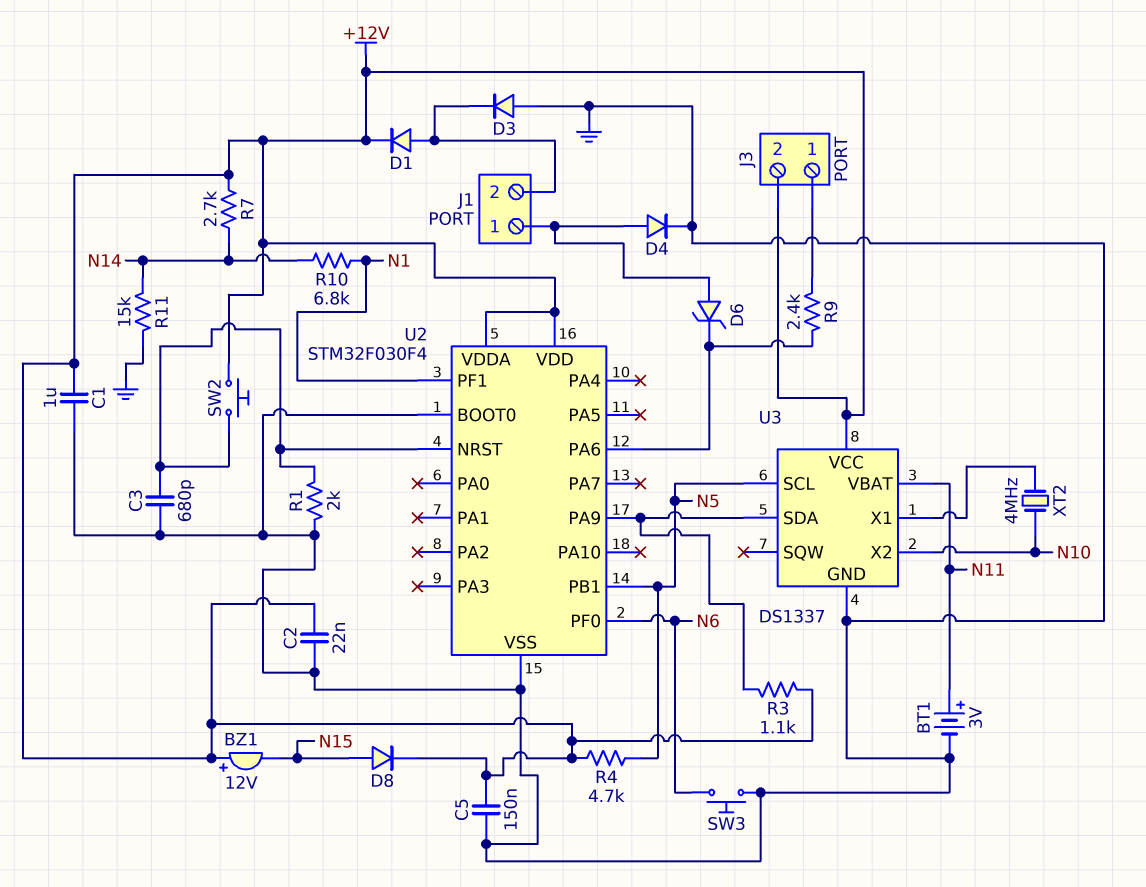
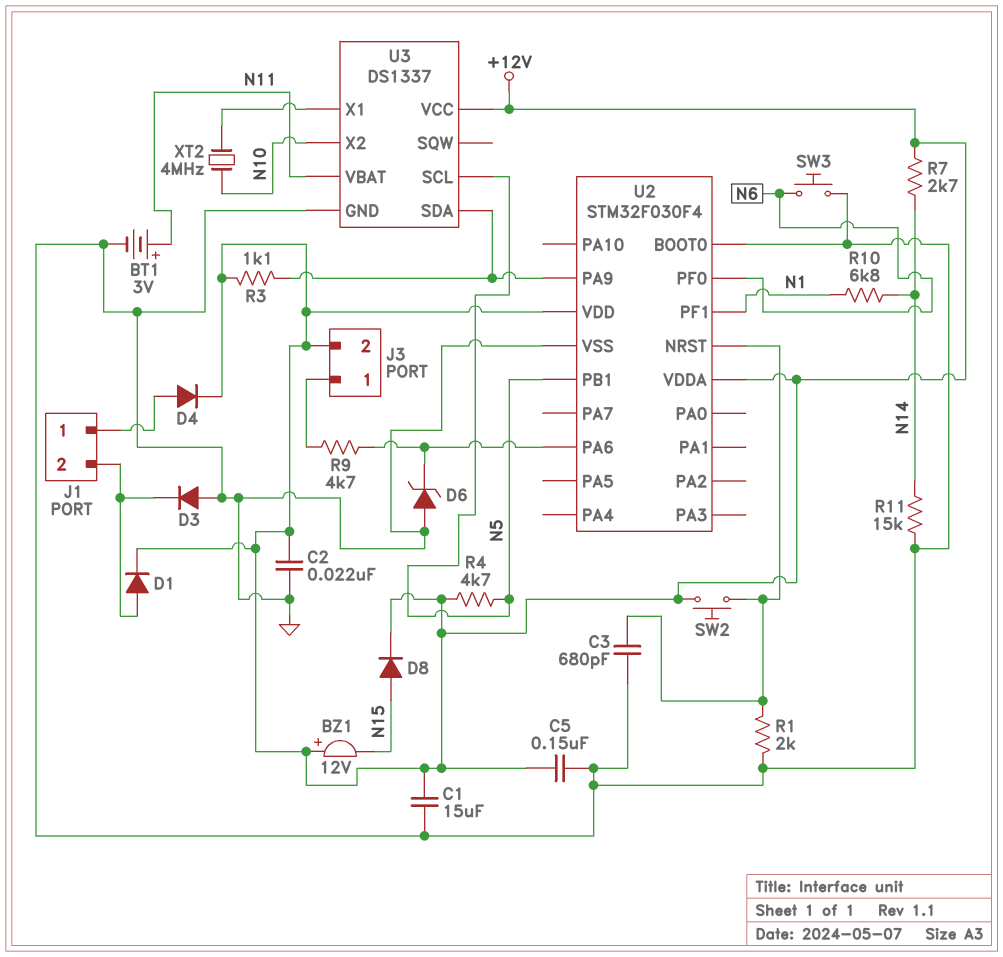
C1: 1uF (+12V, GND) -> 15uF (+12V, GND)
D4: diode (A J1/1, K GND) -> diode (A J1/1, K +12V)
D6: zener (A J1/1, K U2/PA6) -> zener (A GND, K U2/PA6)
R9: 2.4k (J3/1, U2/PA6) -> 4.7k (J3/1, U2/PA6)

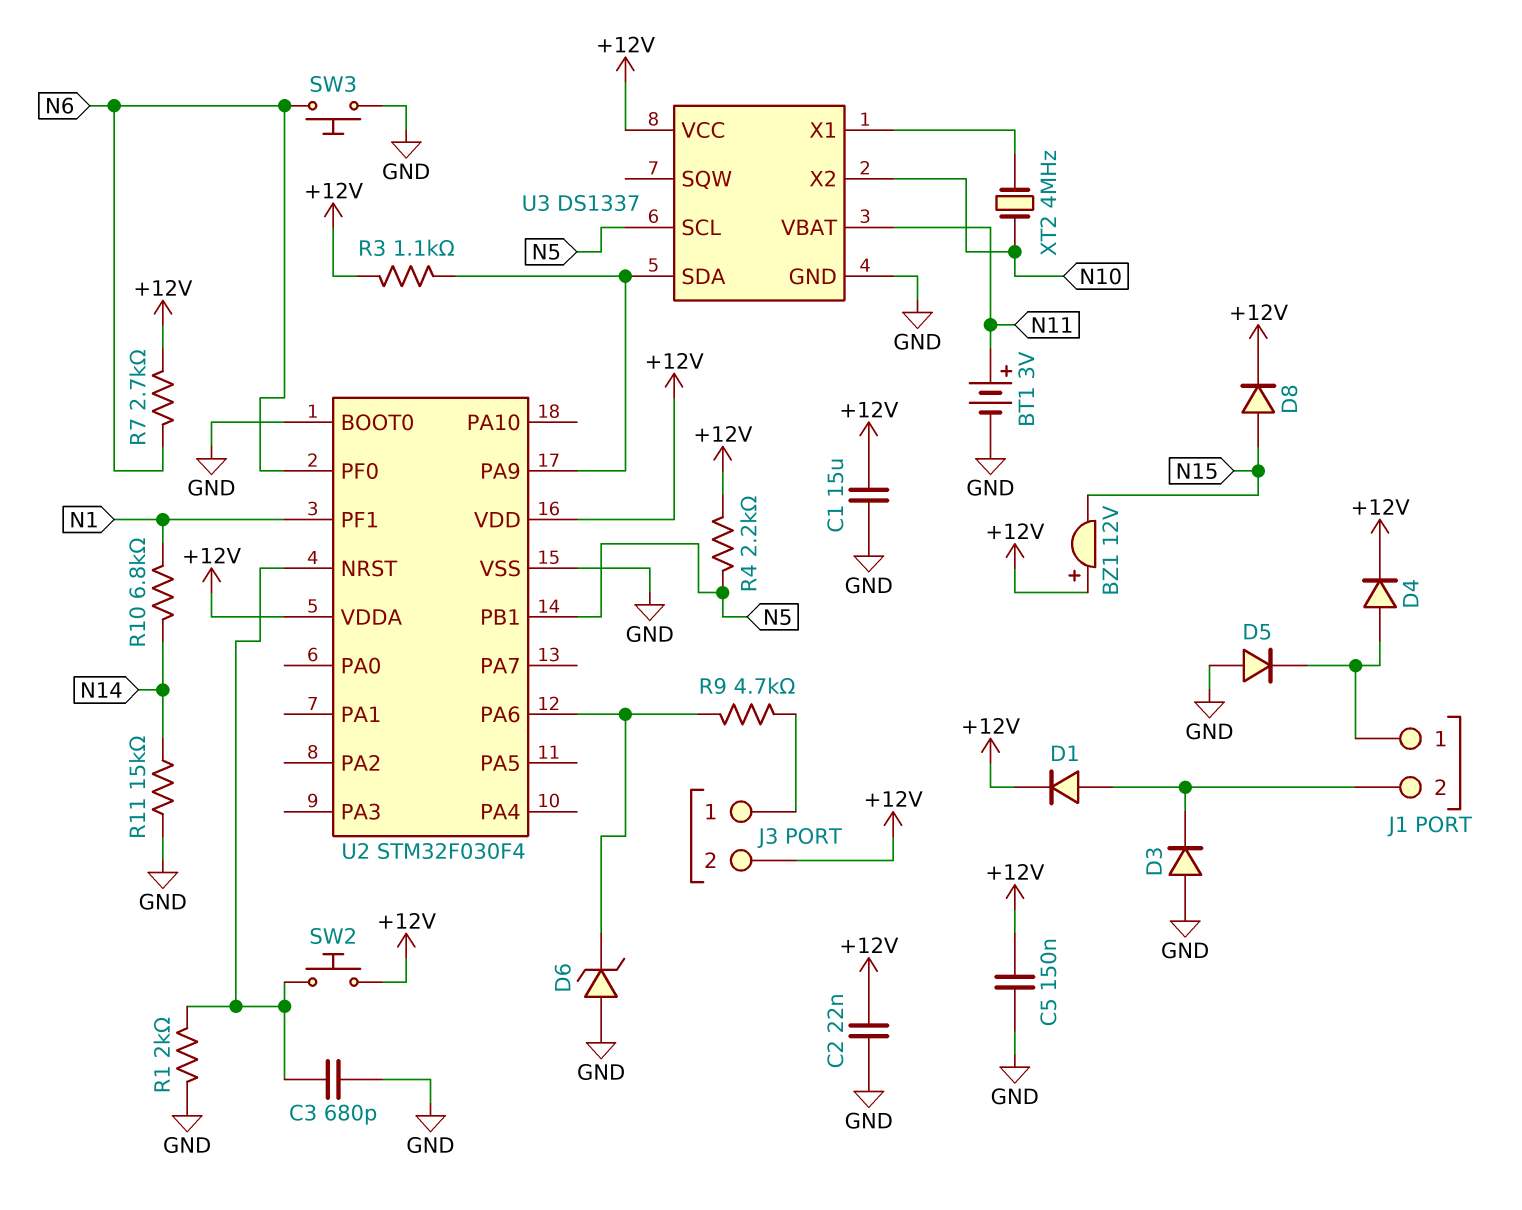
D5: none -> diode (A GND, K J1/1)
R4: 4.7k (+12V, N5) -> 2.2k (+12V, N5)
R7: 2.7k (+12V, N14) -> 2.7k (+12V, N6)

